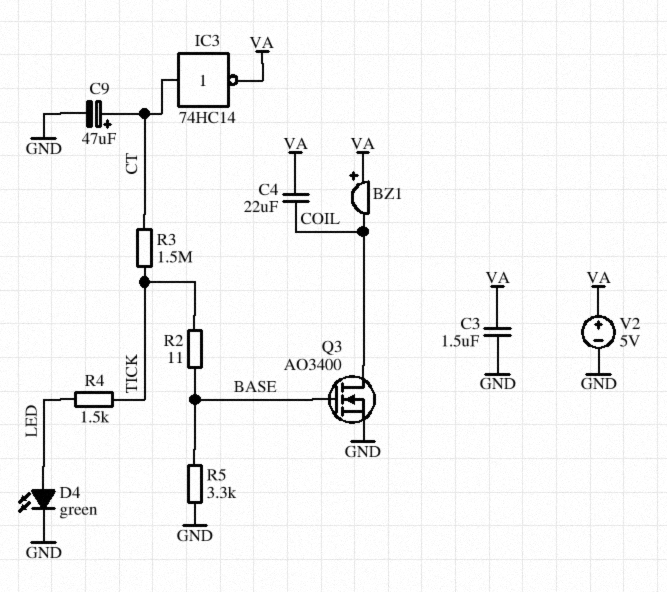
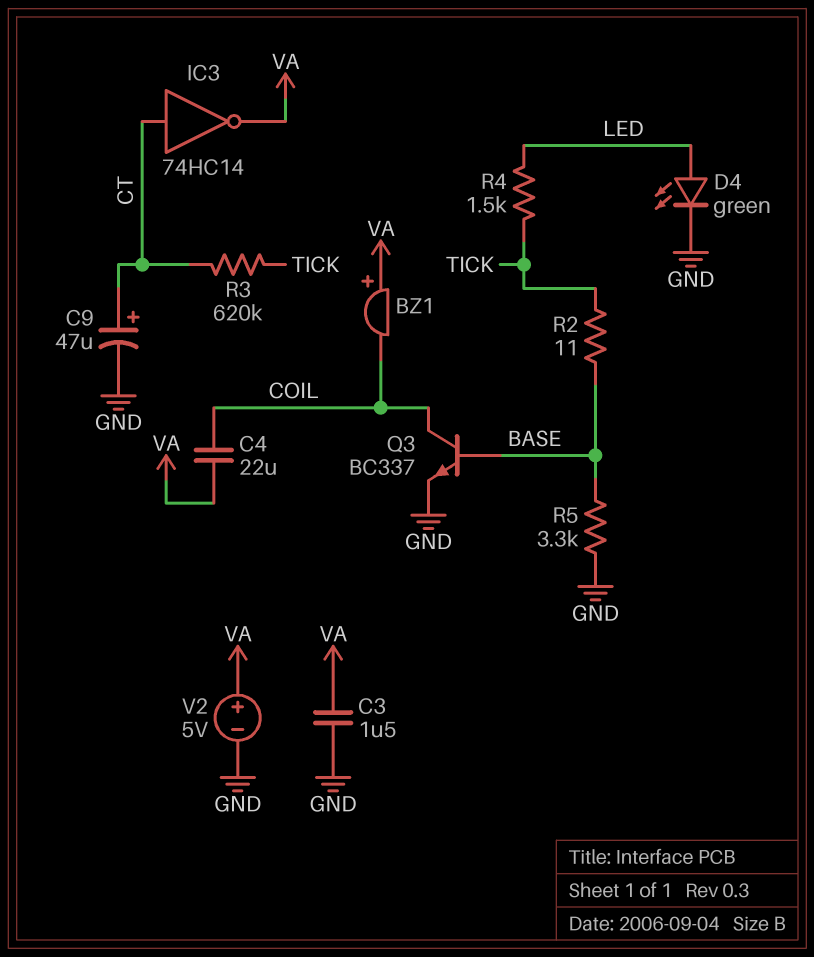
Q3: NMOS AO3400 (G BASE, D COIL, S GND) -> NPN BC337 (B BASE, C COIL, E GND)
R3: 1.5M (CT, TICK) -> 620k (CT, TICK)

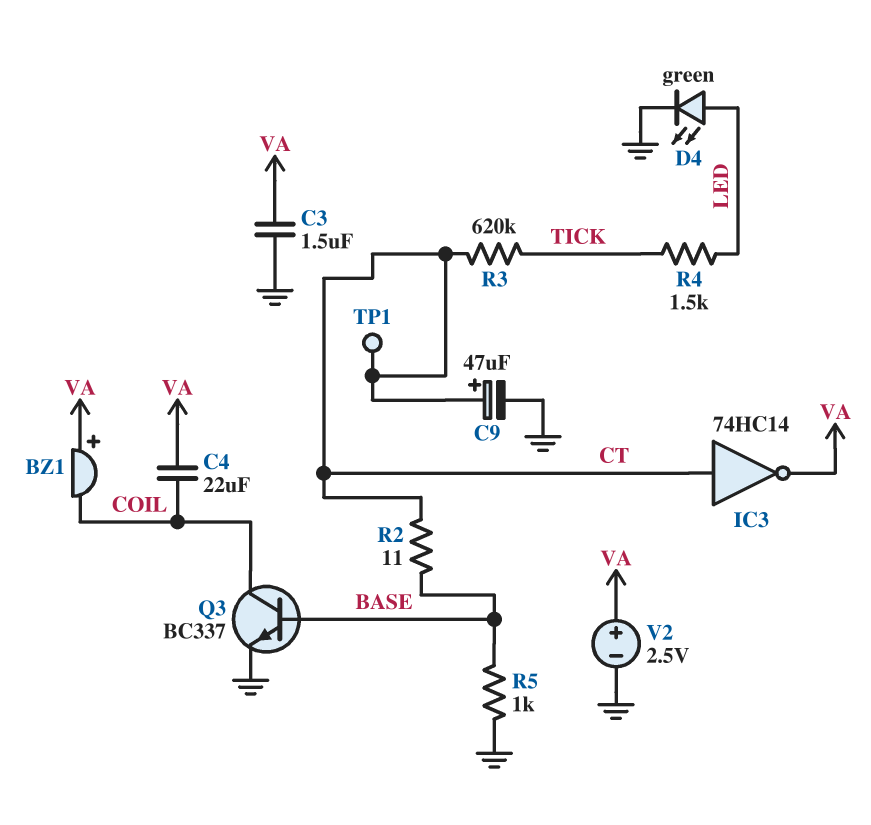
R2: 11 (BASE, TICK) -> 11 (BASE, CT)
R5: 3.3k (BASE, GND) -> 1k (BASE, GND)
TP1: none -> test point (CT)
V2: 5V (plus VA, minus GND) -> 2.5V (plus VA, minus GND)

